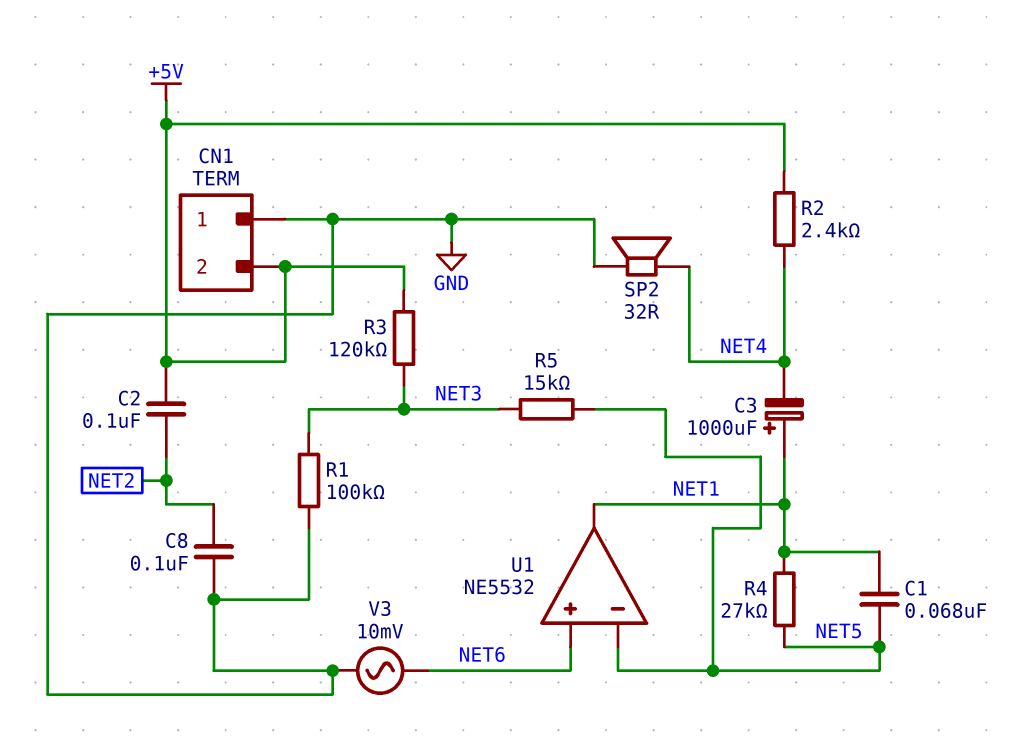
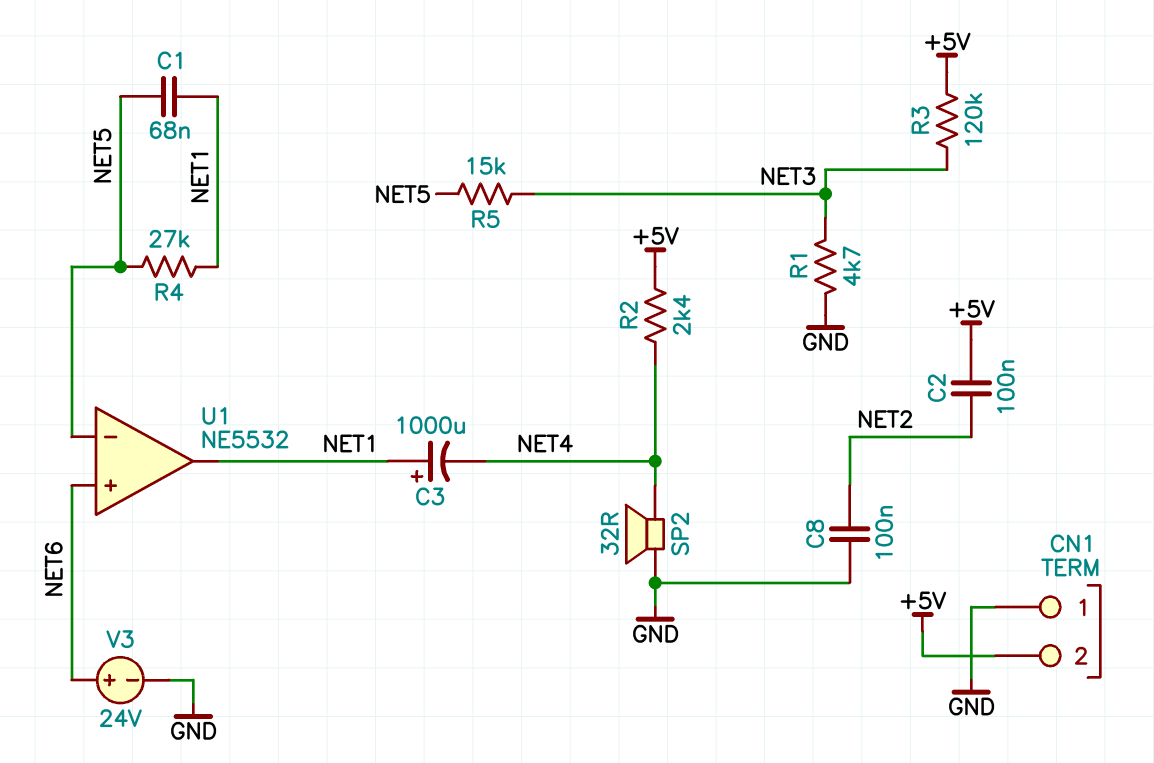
R1: 100k (GND, NET3) -> 4.7k (GND, NET3)
V3: AC 10mV (GND, NET6) -> 24V (plus NET6, minus GND)

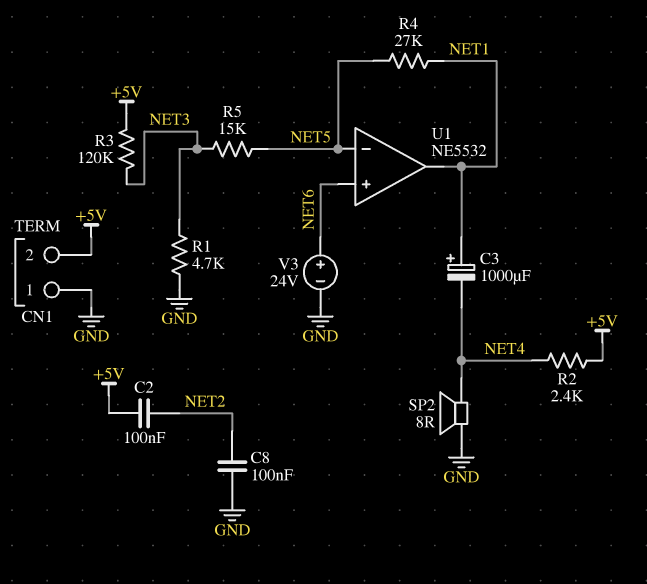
C1: 68nF (NET1, NET5) -> none
SP2: speaker 32R (GND, NET4) -> speaker 8R (GND, NET4)

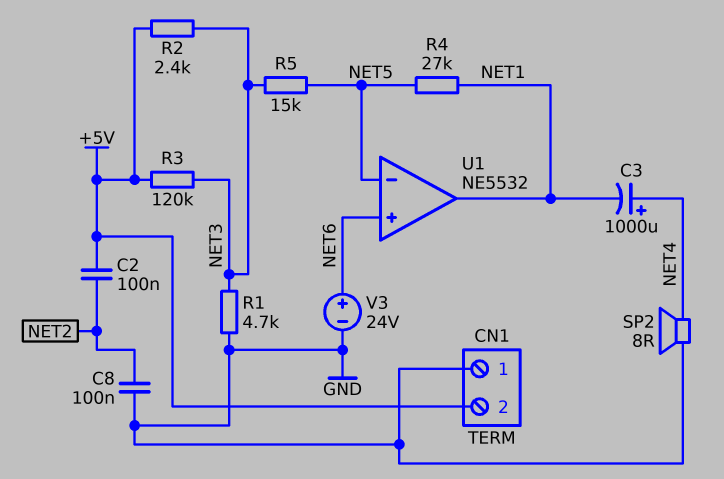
C3: 1000uF (plus NET1, minus NET4) -> 1000uF (plus NET4, minus NET1)
R2: 2.4k (+5V, NET4) -> 2.4k (+5V, NET3)

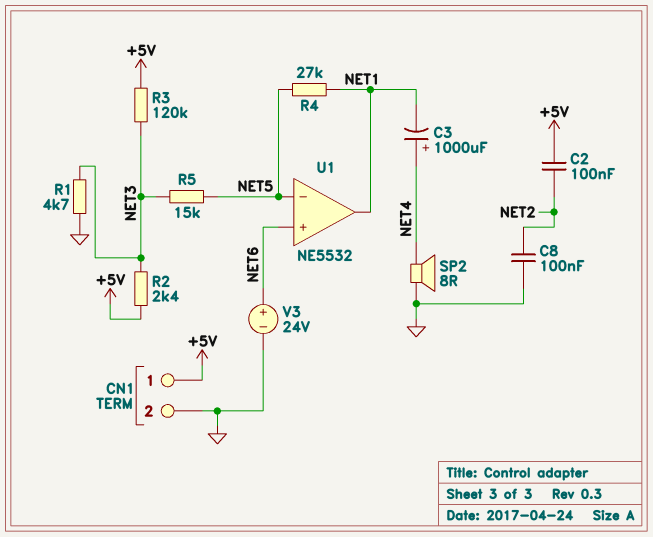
CN1 pin 1: GND -> +5V
CN1 pin 2: +5V -> GND

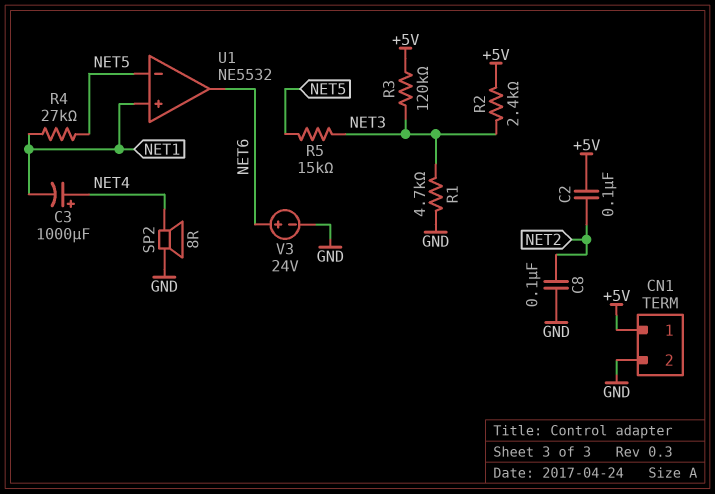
U1 pin in+: NET6 -> NET1
U1 pin out: NET1 -> NET6

